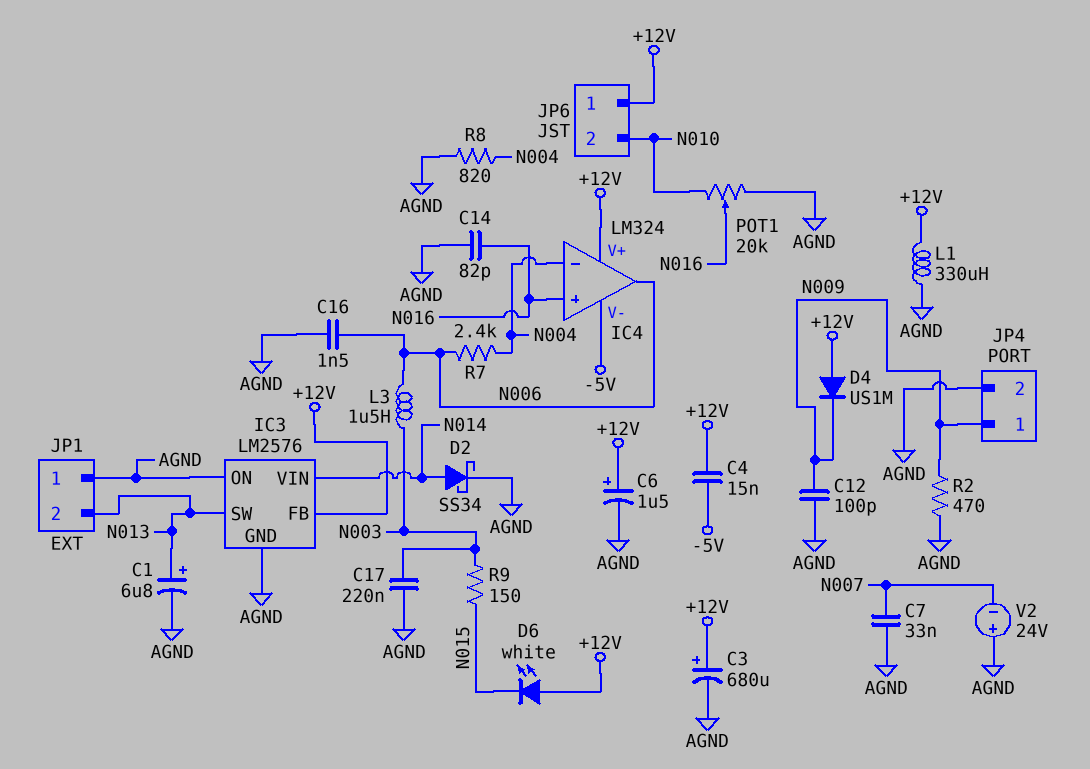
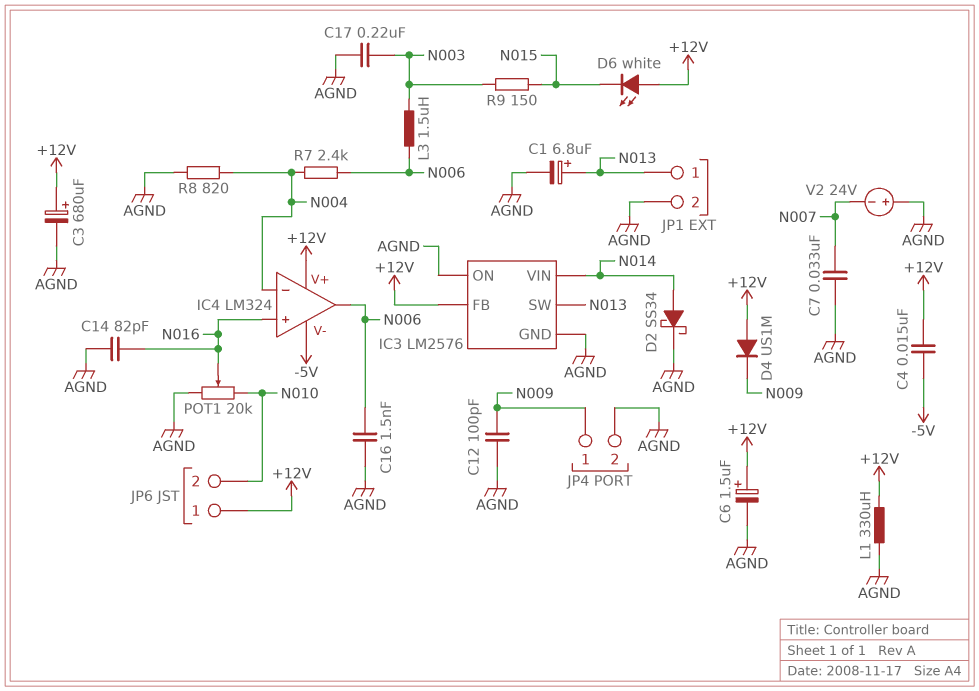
JP1 pin 1: AGND -> N013
JP1 pin 2: N013 -> AGND
R2: 470 (AGND, N009) -> none

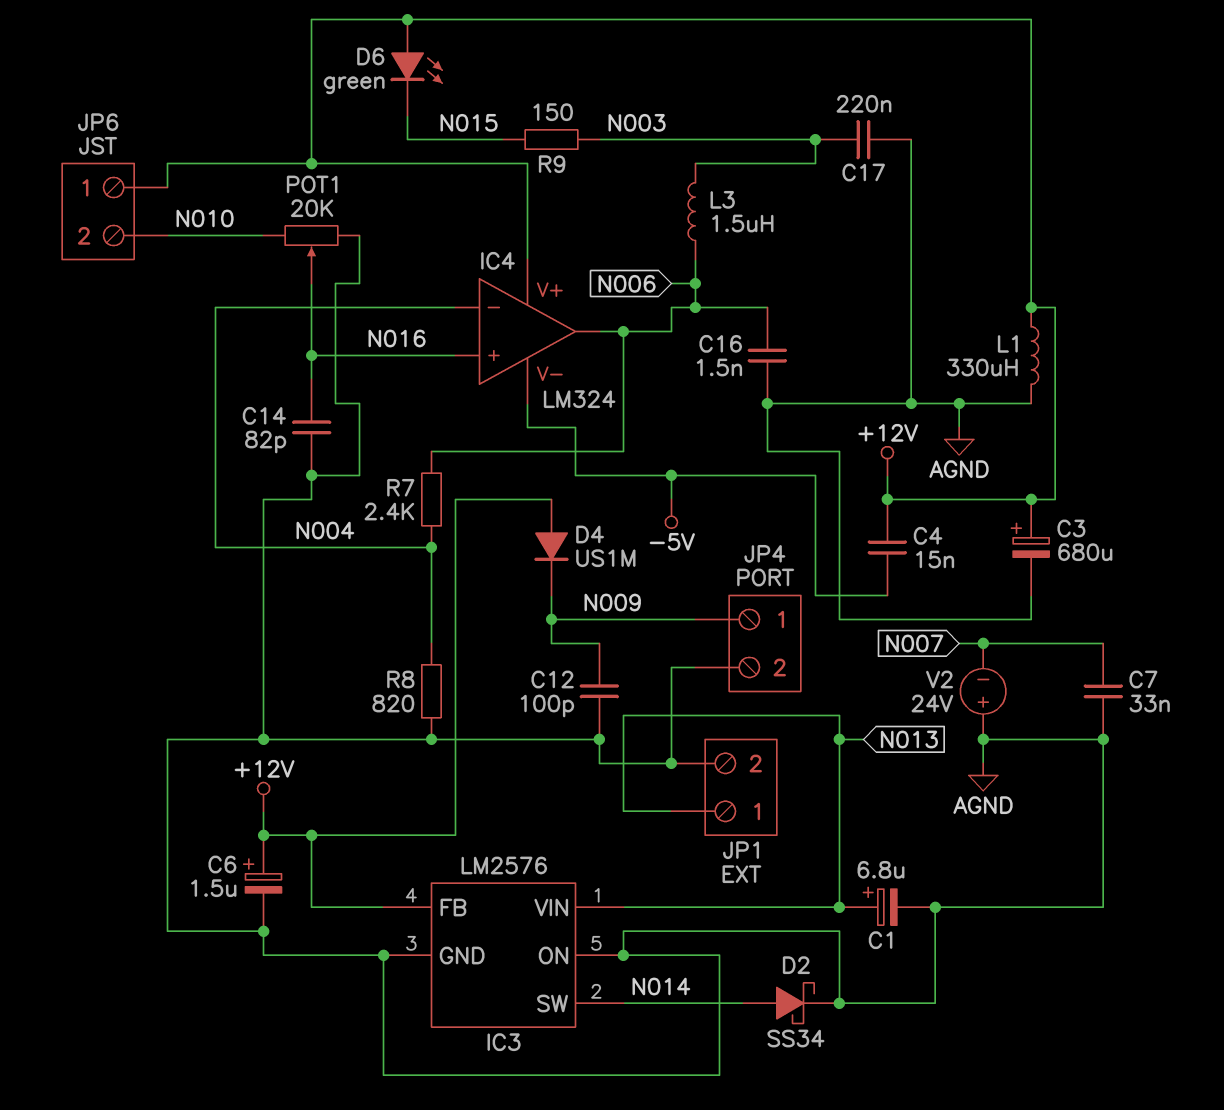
D6: LED white (A +12V, K N015) -> LED green (A +12V, K N015)
IC3 pin SW: N013 -> N014
IC3 pin VIN: N014 -> N013

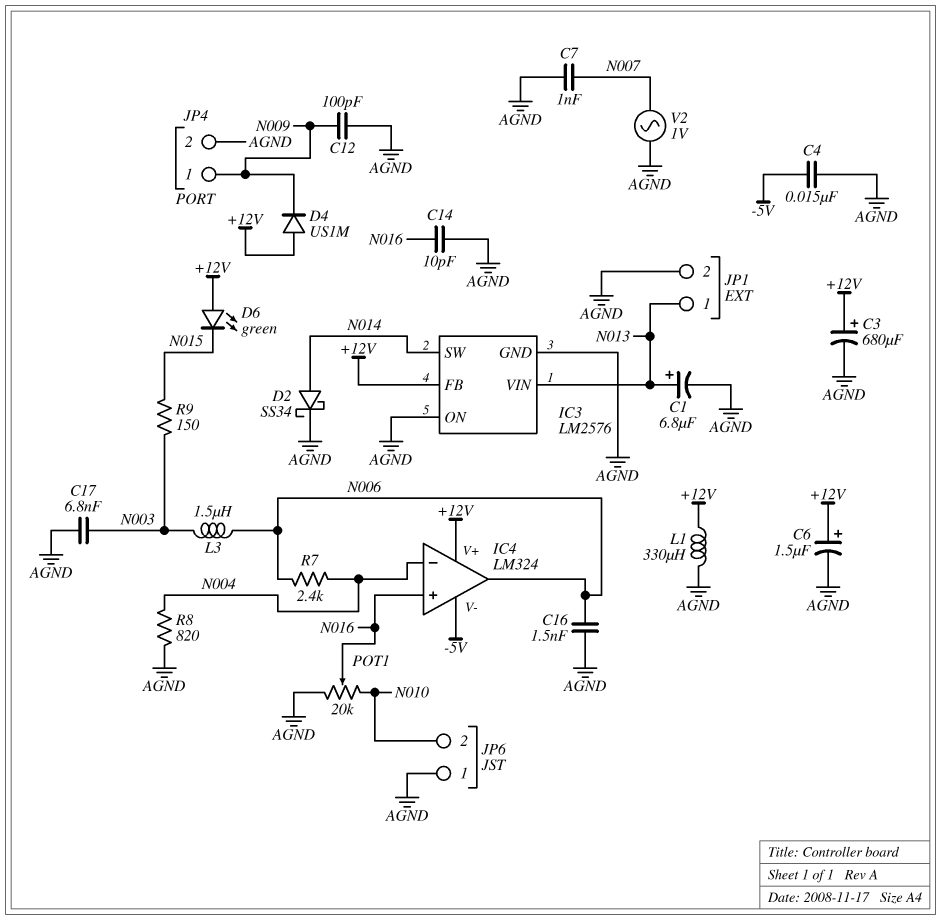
C4: 15nF (+12V, -5V) -> 15nF (-5V, AGND)
C7: 33nF (AGND, N007) -> 1nF (AGND, N007)
C14: 82pF (AGND, N016) -> 10pF (AGND, N016)
C17: 220nF (AGND, N003) -> 6.8nF (AGND, N003)
JP6 pin 1: +12V -> AGND
V2: 24V (plus AGND, minus N007) -> AC 1V (AGND, N007)

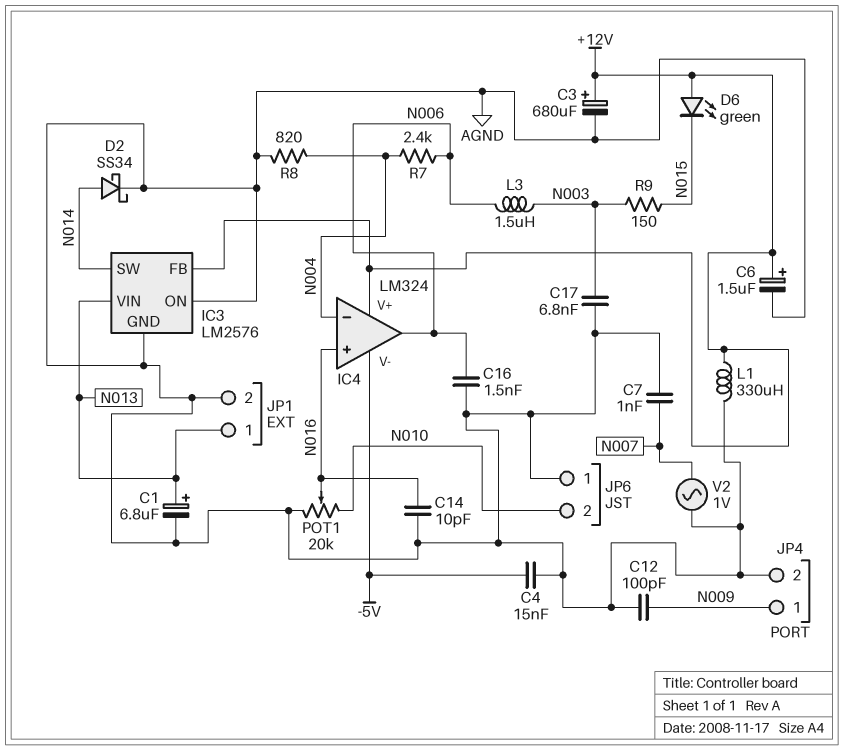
D4: diode US1M (A +12V, K N009) -> none

